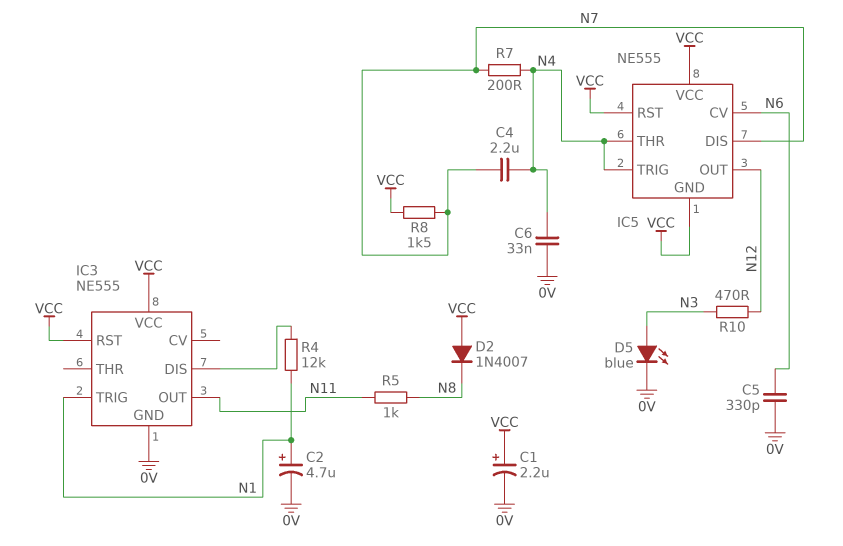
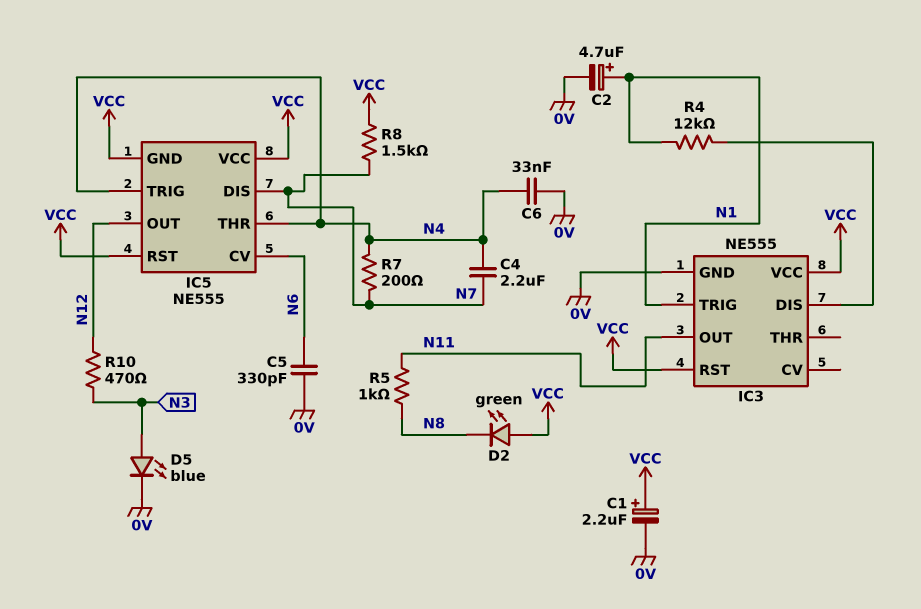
D2: diode 1N4007 (A VCC, K N8) -> LED green (A VCC, K N8)

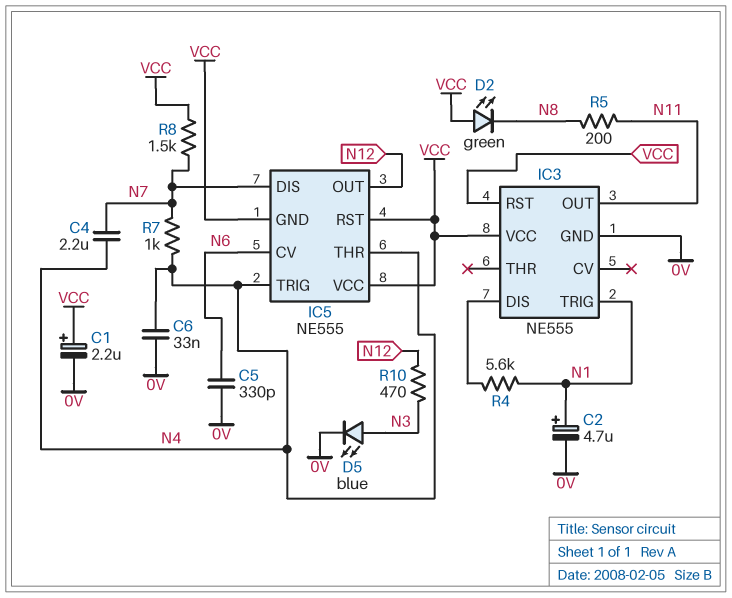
R4: 12k (IC3/DIS, N1) -> 5.6k (IC3/DIS, N1)
R5: 1k (N8, N11) -> 200 (N8, N11)
R7: 200 (N4, N7) -> 1k (N4, N7)

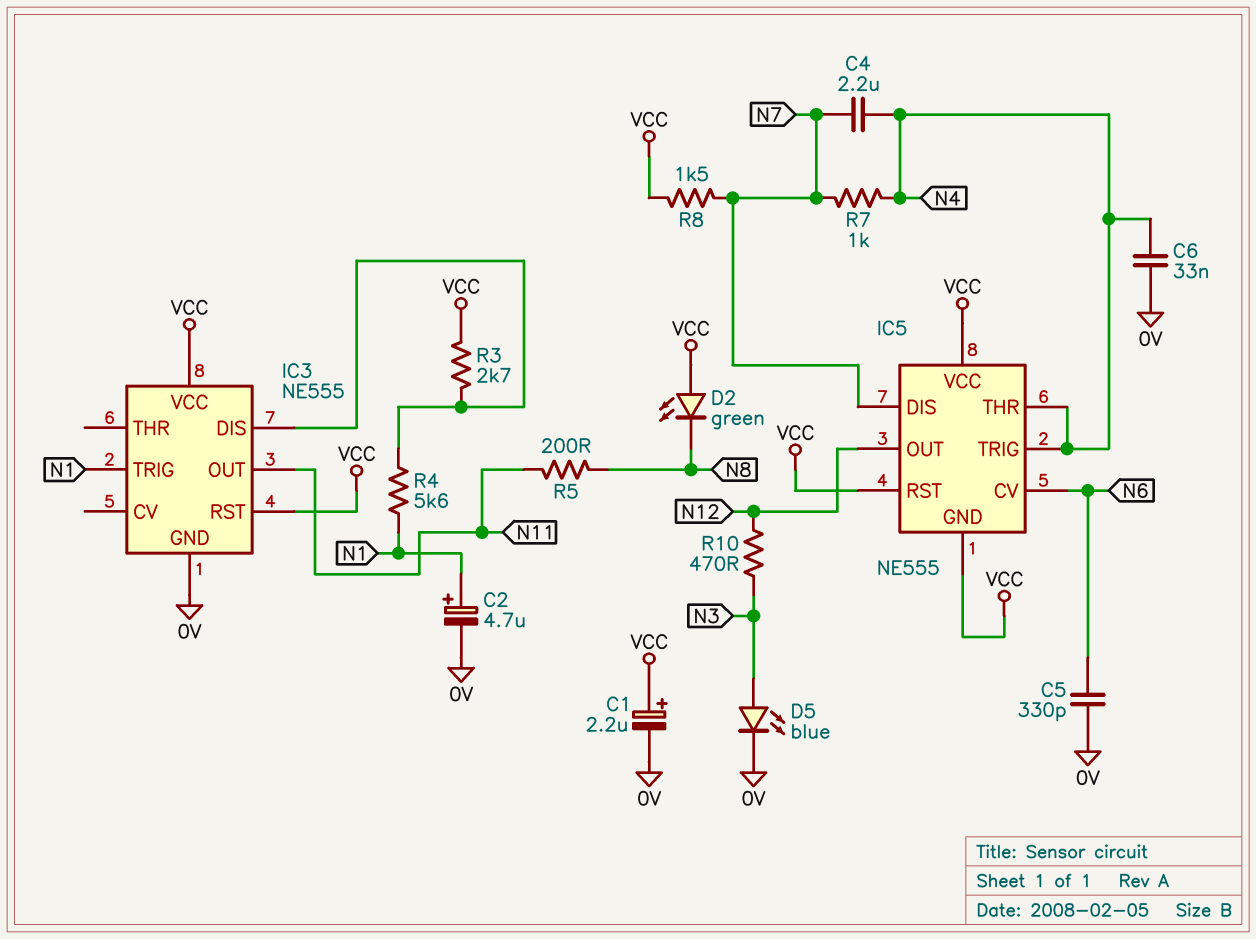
R3: none -> 2.7k (IC3/DIS, VCC)

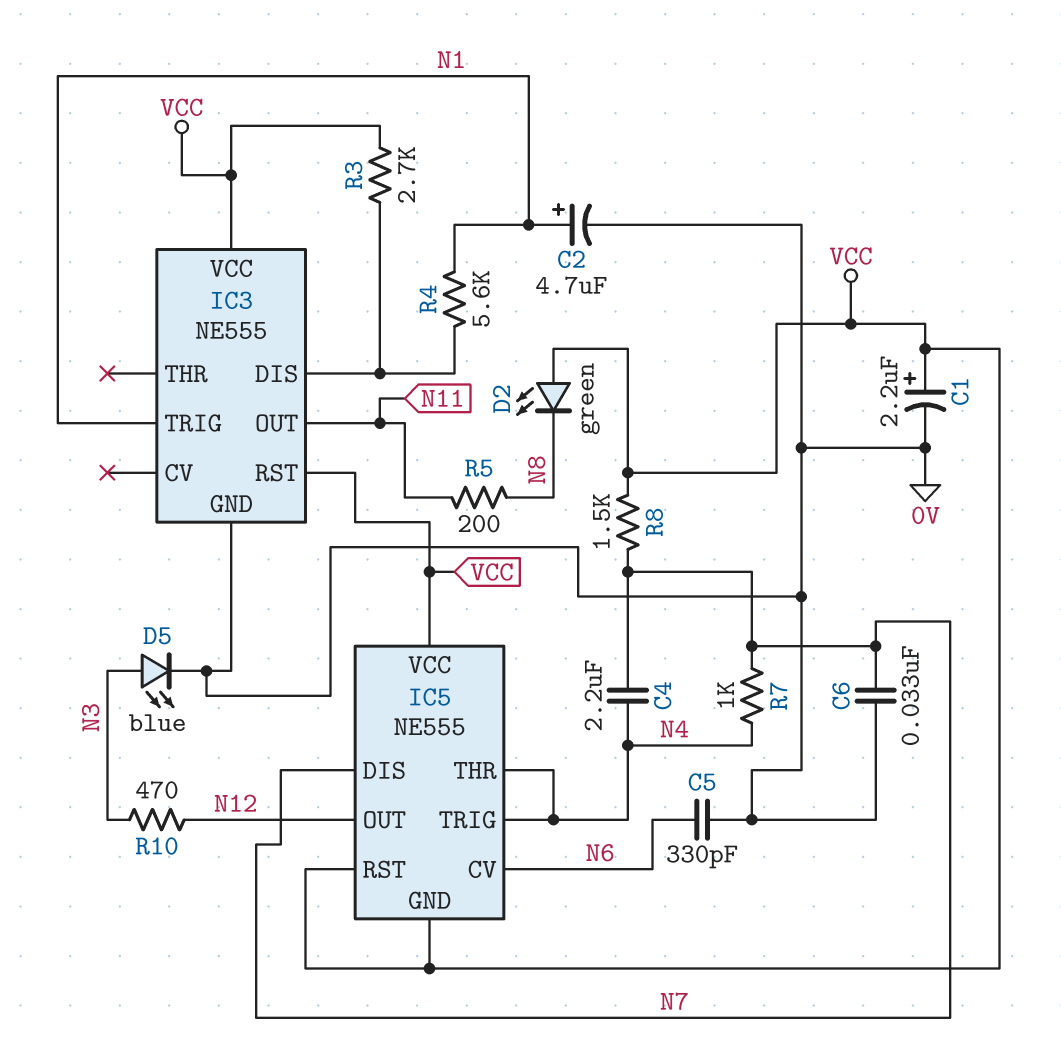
C6: 33nF (0V, N4) -> 33nF (0V, N7)

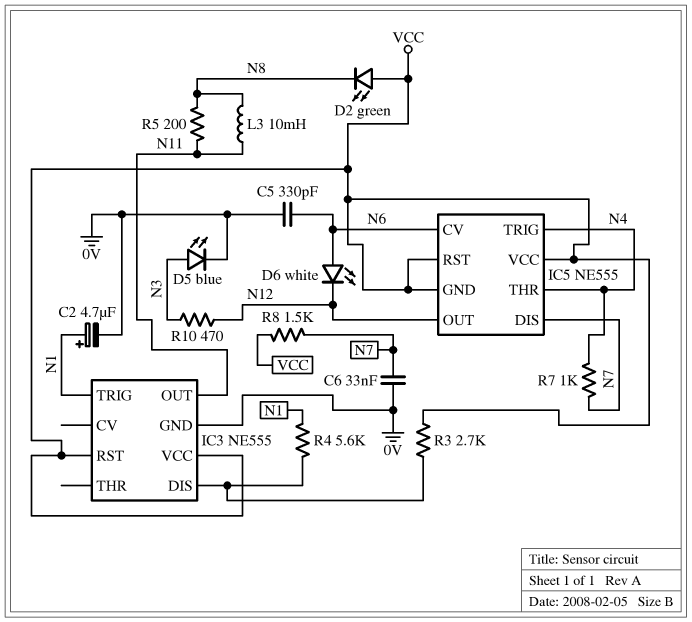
C1: 2.2uF (plus VCC, minus 0V) -> none
C4: 2.2uF (N4, N7) -> none
D6: none -> LED white (A N6, K N12)
L3: none -> 10mH (N8, N11)

